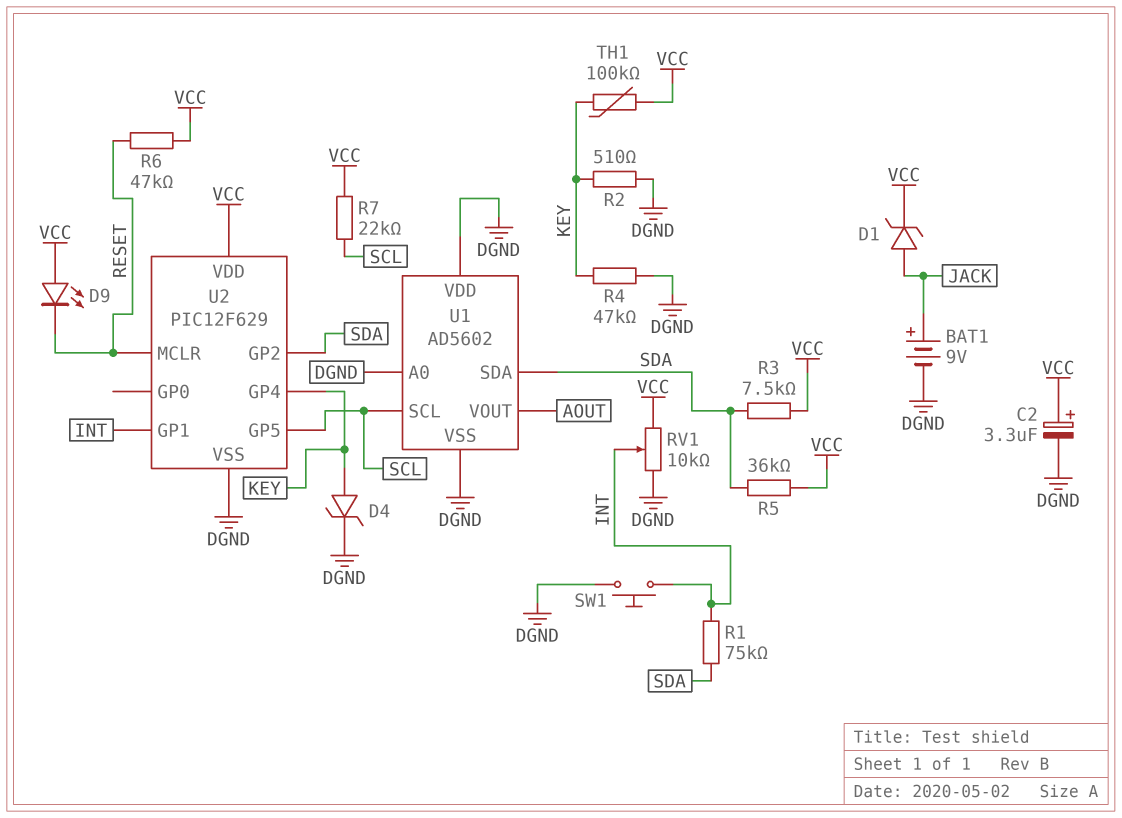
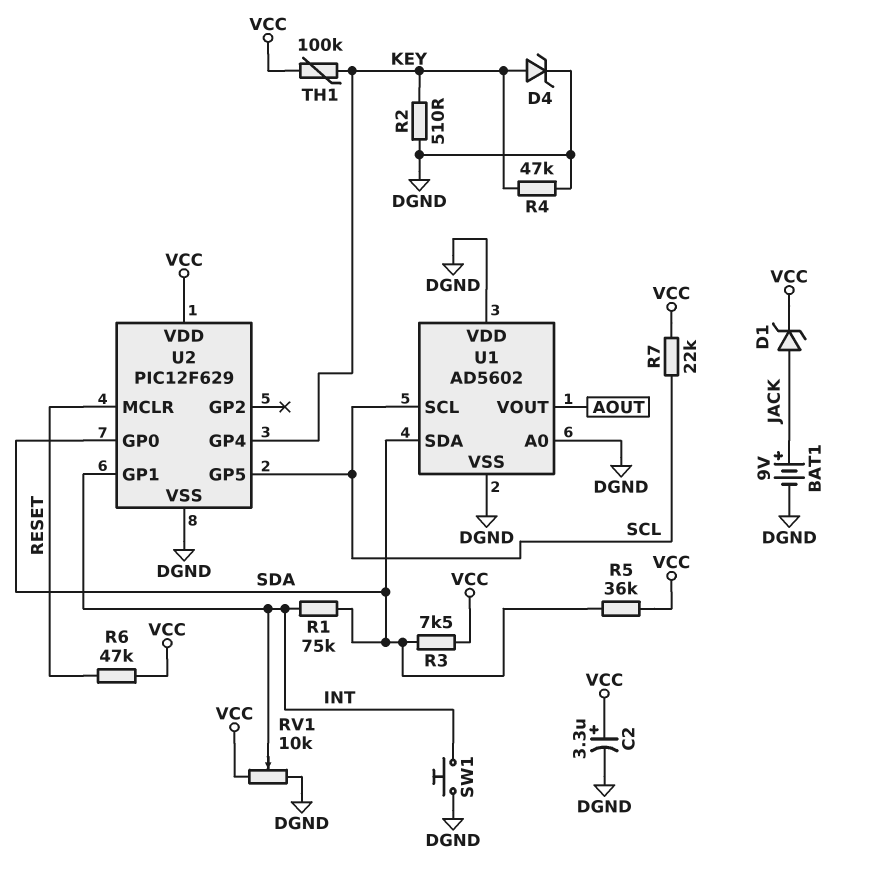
D9: LED (A VCC, K RESET) -> none
U2 pin GP0: none -> SDA
U2 pin GP2: SDA -> none

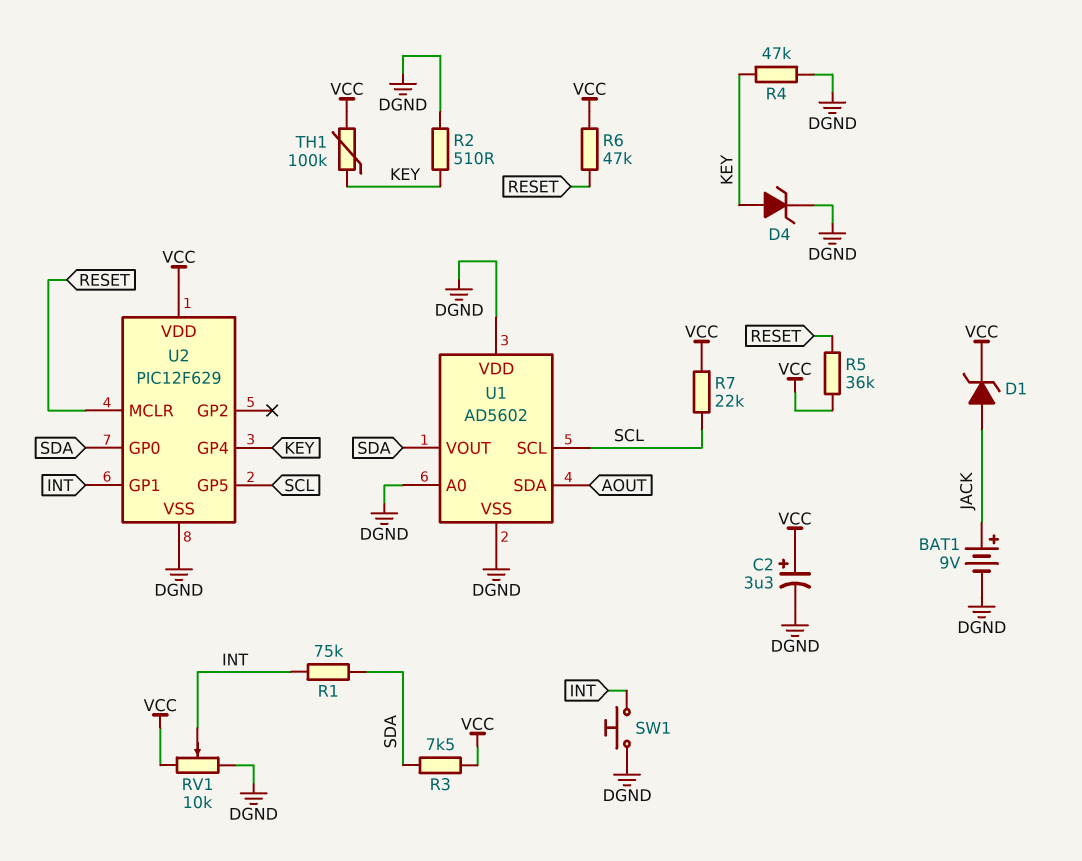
R5: 36k (SDA, VCC) -> 36k (RESET, VCC)
U1 pin SDA: SDA -> AOUT
U1 pin VOUT: AOUT -> SDA

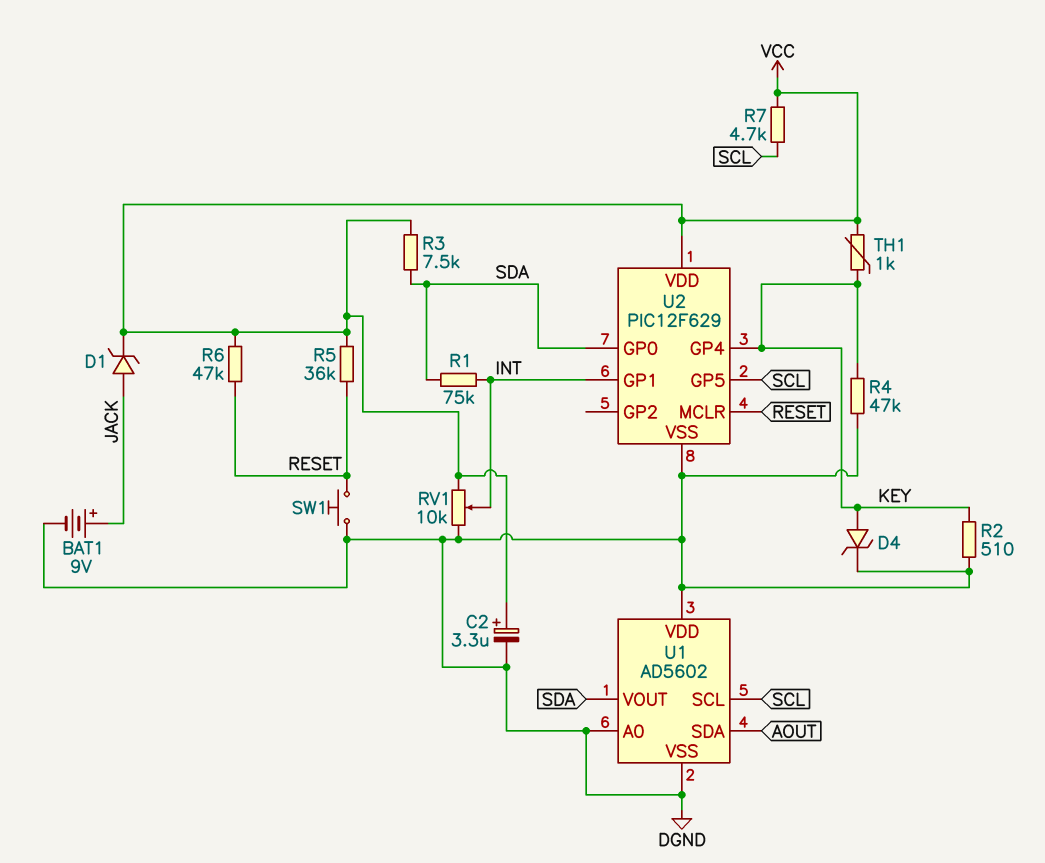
R7: 22k (SCL, VCC) -> 4.7k (SCL, VCC)
SW1: button (DGND, INT) -> button (DGND, RESET)
TH1: 100k (KEY, VCC) -> 1k (KEY, VCC)

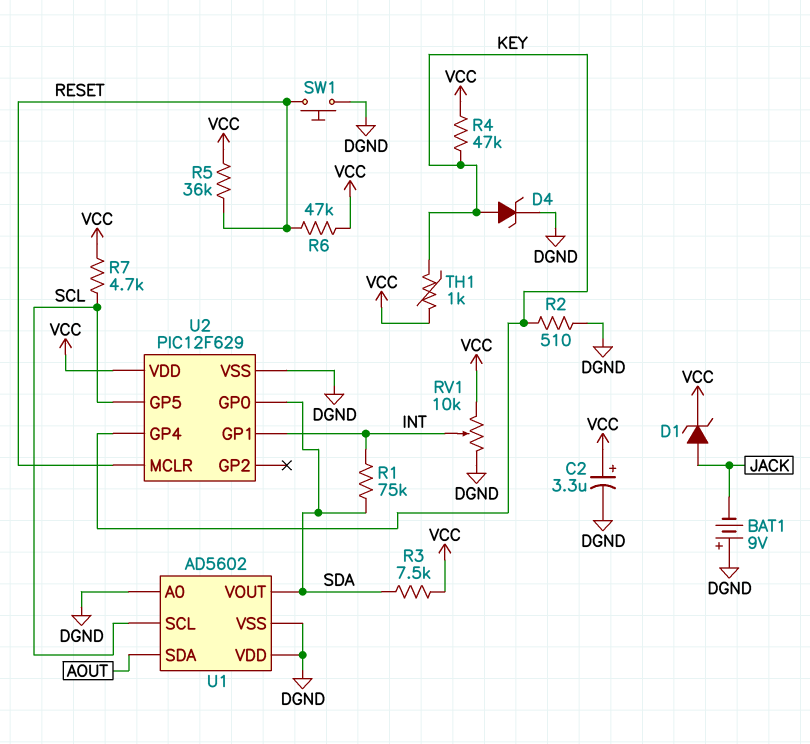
BAT1: 9V (plus JACK, minus DGND) -> 9V (plus DGND, minus JACK)
R4: 47k (DGND, KEY) -> 47k (KEY, VCC)

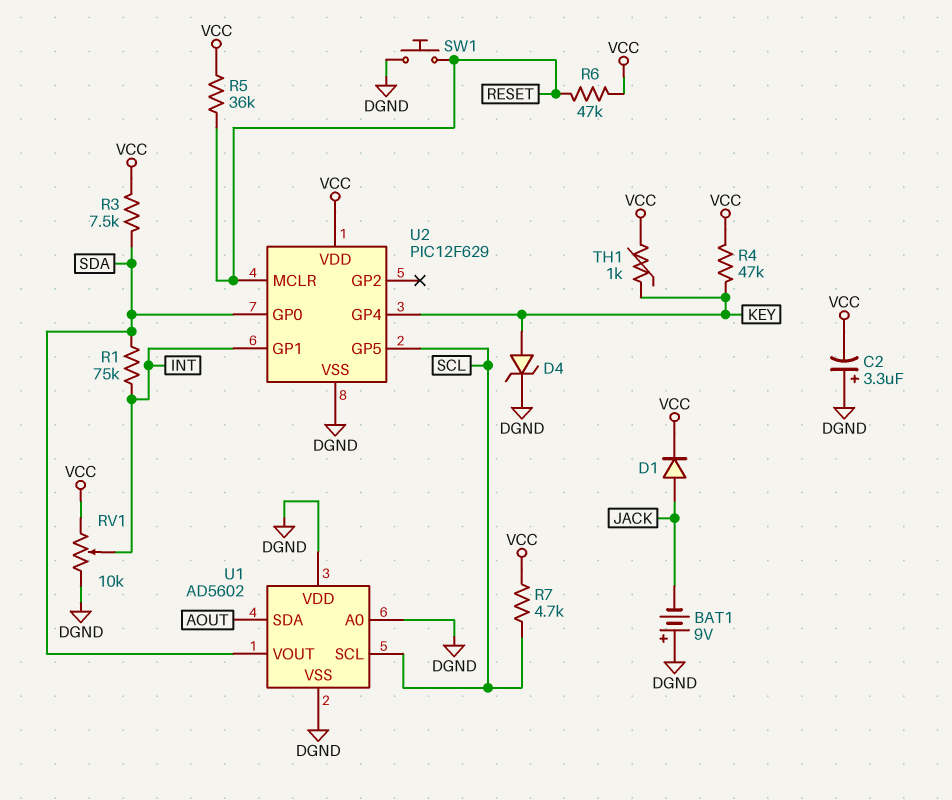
C2: 3.3uF (plus VCC, minus DGND) -> 3.3uF (plus DGND, minus VCC)
D1: zener (A JACK, K VCC) -> diode (A JACK, K VCC)
R2: 510 (DGND, KEY) -> none

